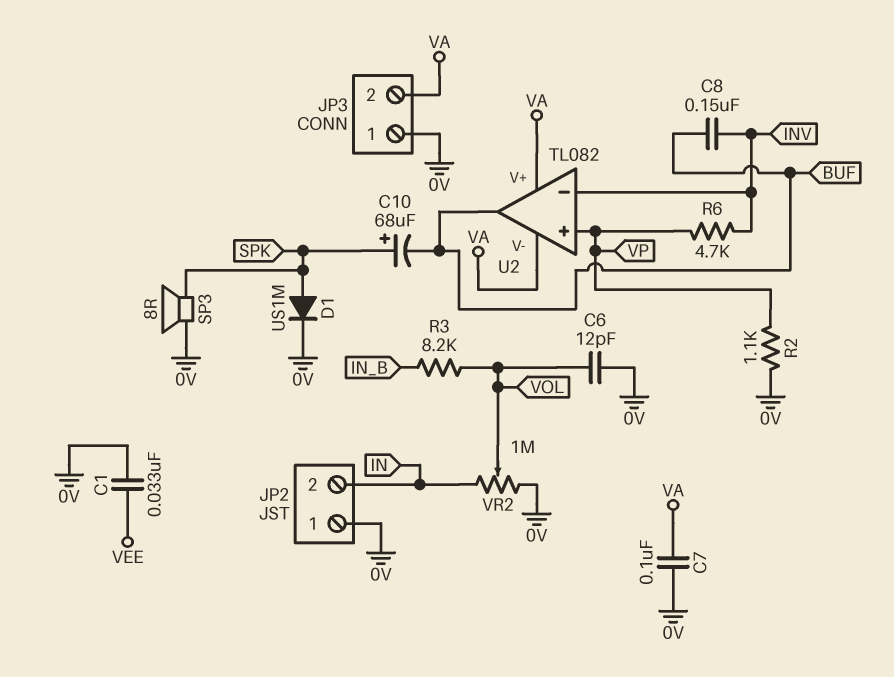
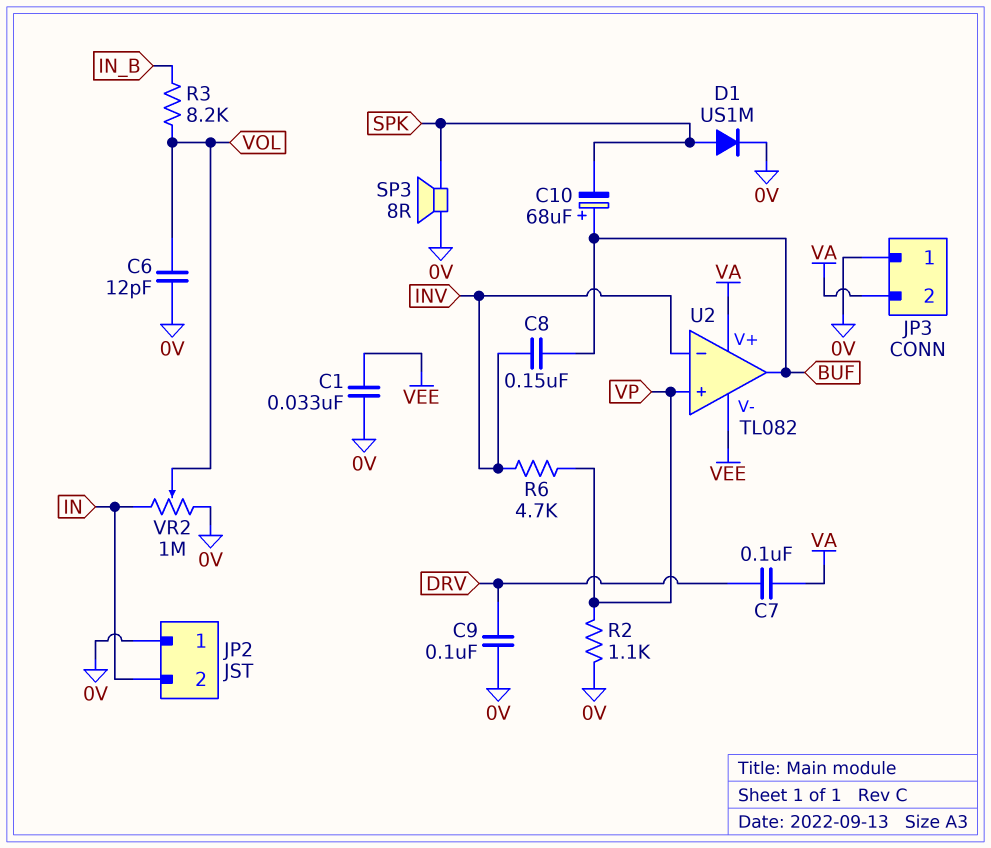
C7: 100nF (0V, VA) -> 100nF (DRV, VA)
C9: none -> 100nF (0V, DRV)
C10: 68uF (plus SPK, minus BUF) -> 68uF (plus BUF, minus SPK)
U2 pin V-: VA -> VEE

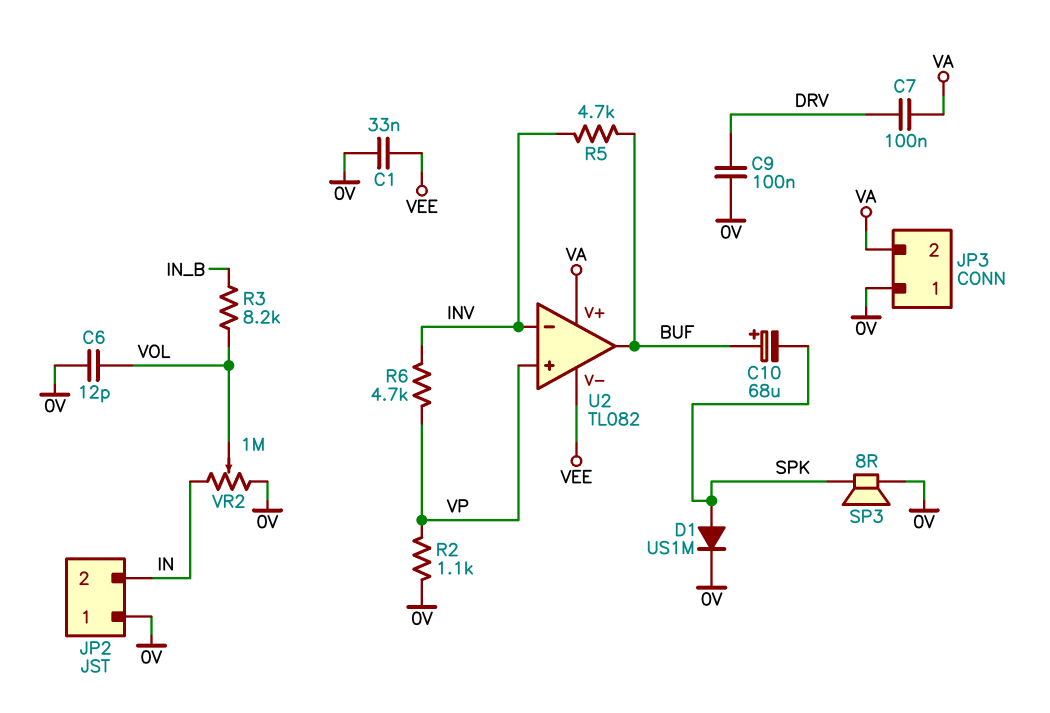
C8: 150nF (BUF, INV) -> none
R5: none -> 4.7k (BUF, INV)

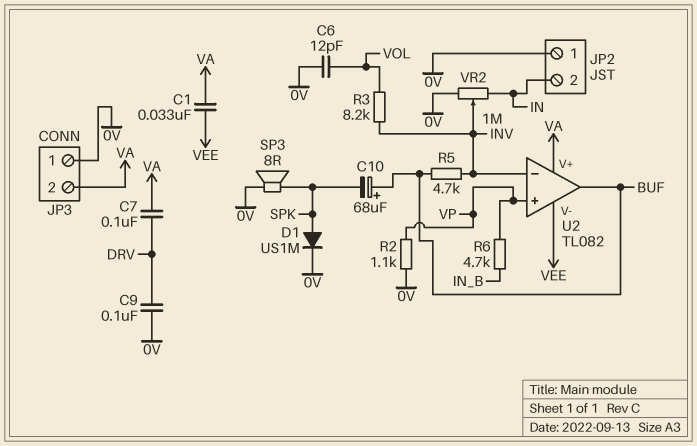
C1: 33nF (0V, VEE) -> 33nF (VA, VEE)
R3: 8.2k (IN_B, VOL) -> 8.2k (INV, VOL)
R6: 4.7k (INV, VP) -> 4.7k (IN_B, VP)
VR2: 1M (0V, IN, wiper VOL) -> 1M (0V, IN, wiper INV)

